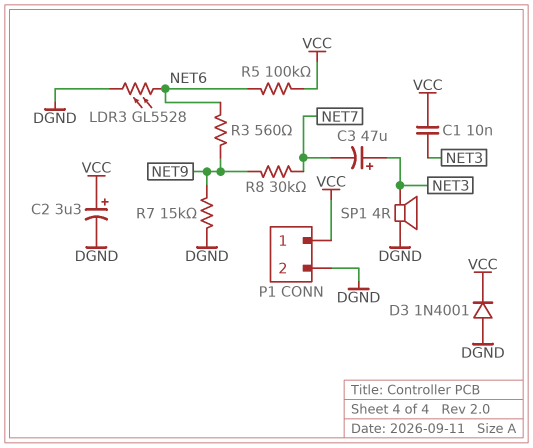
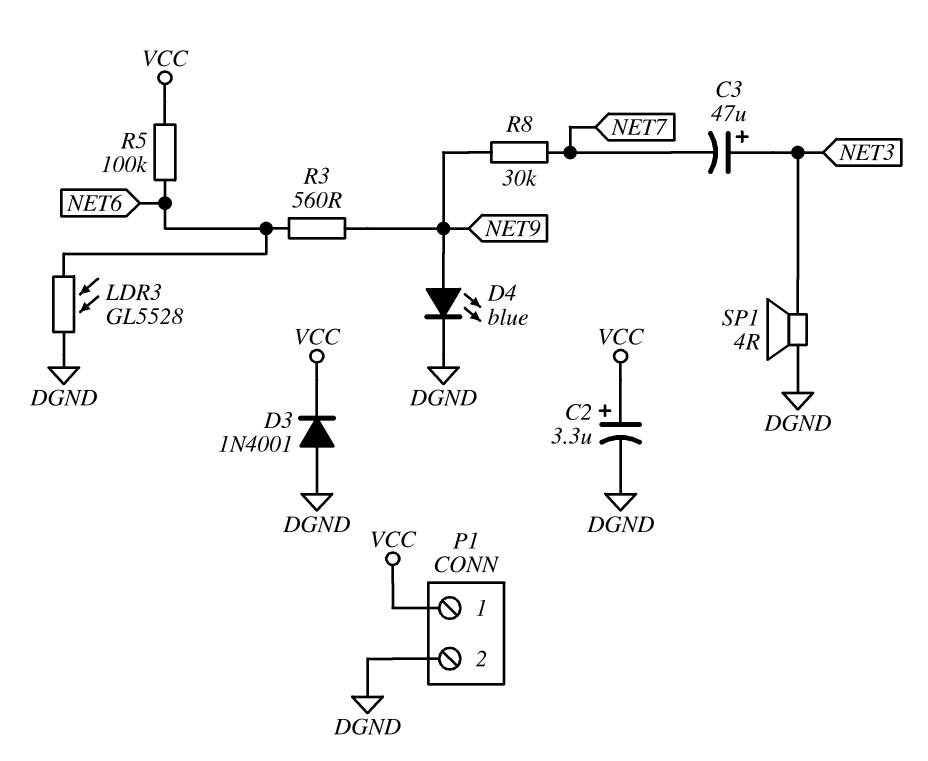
C1: 10nF (NET3, VCC) -> none
D4: none -> LED blue (A NET9, K DGND)
R7: 15k (DGND, NET9) -> none

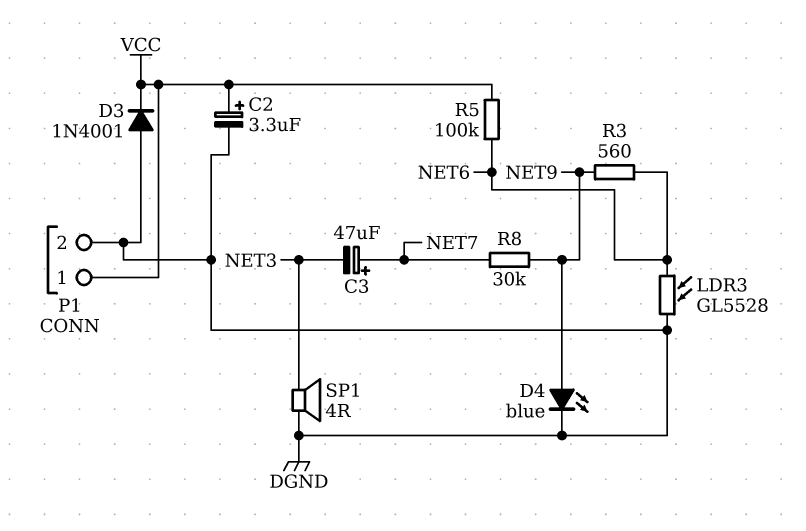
C3: 47uF (plus NET3, minus NET7) -> 47uF (plus NET7, minus NET3)

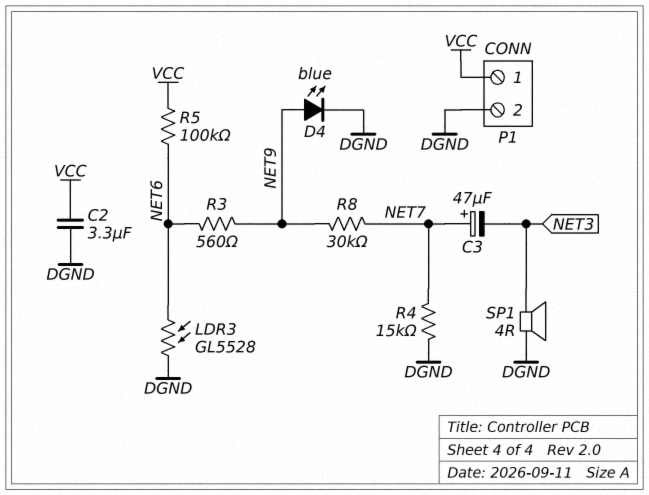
C2: 3.3uF (plus VCC, minus DGND) -> 3.3uF (DGND, VCC)
D3: diode 1N4001 (A DGND, K VCC) -> none
R4: none -> 15k (DGND, NET7)

